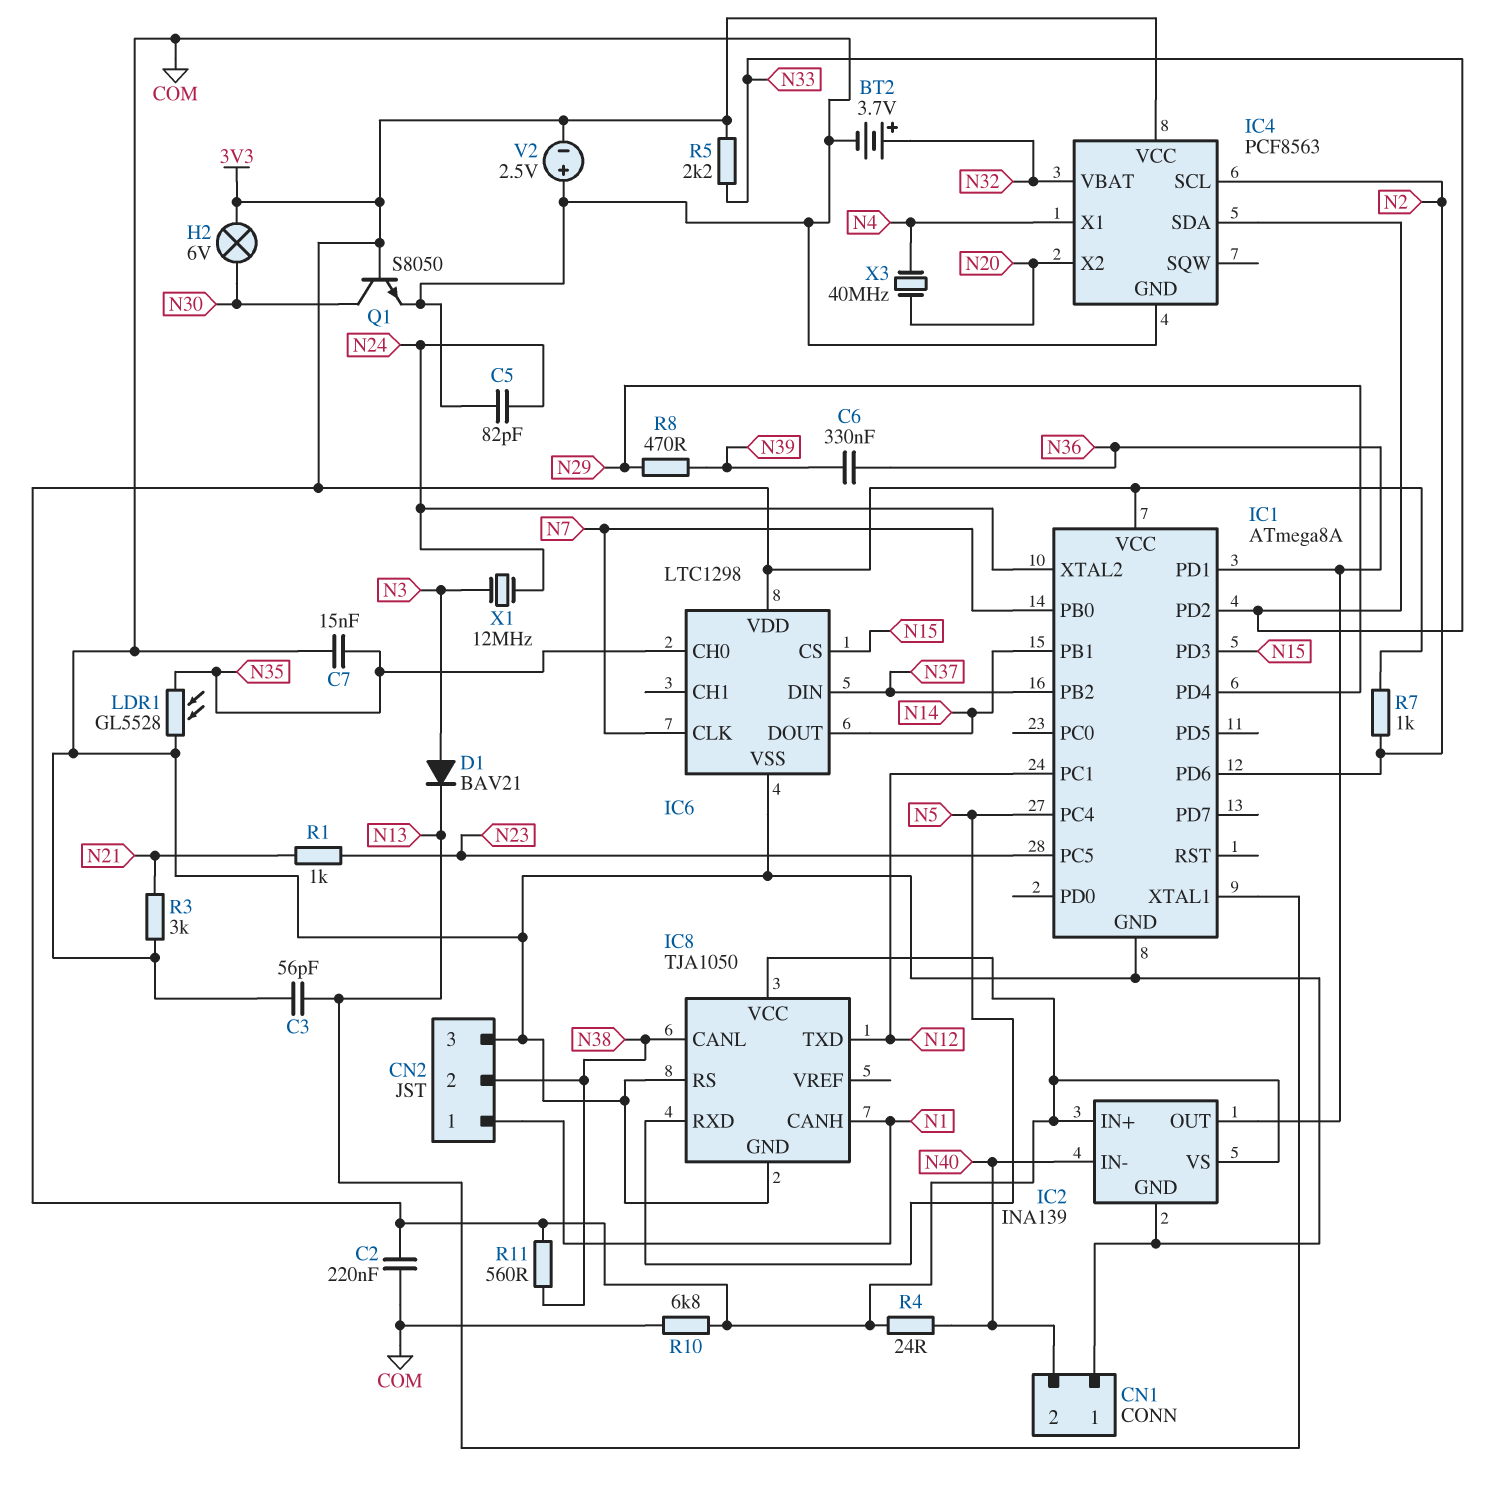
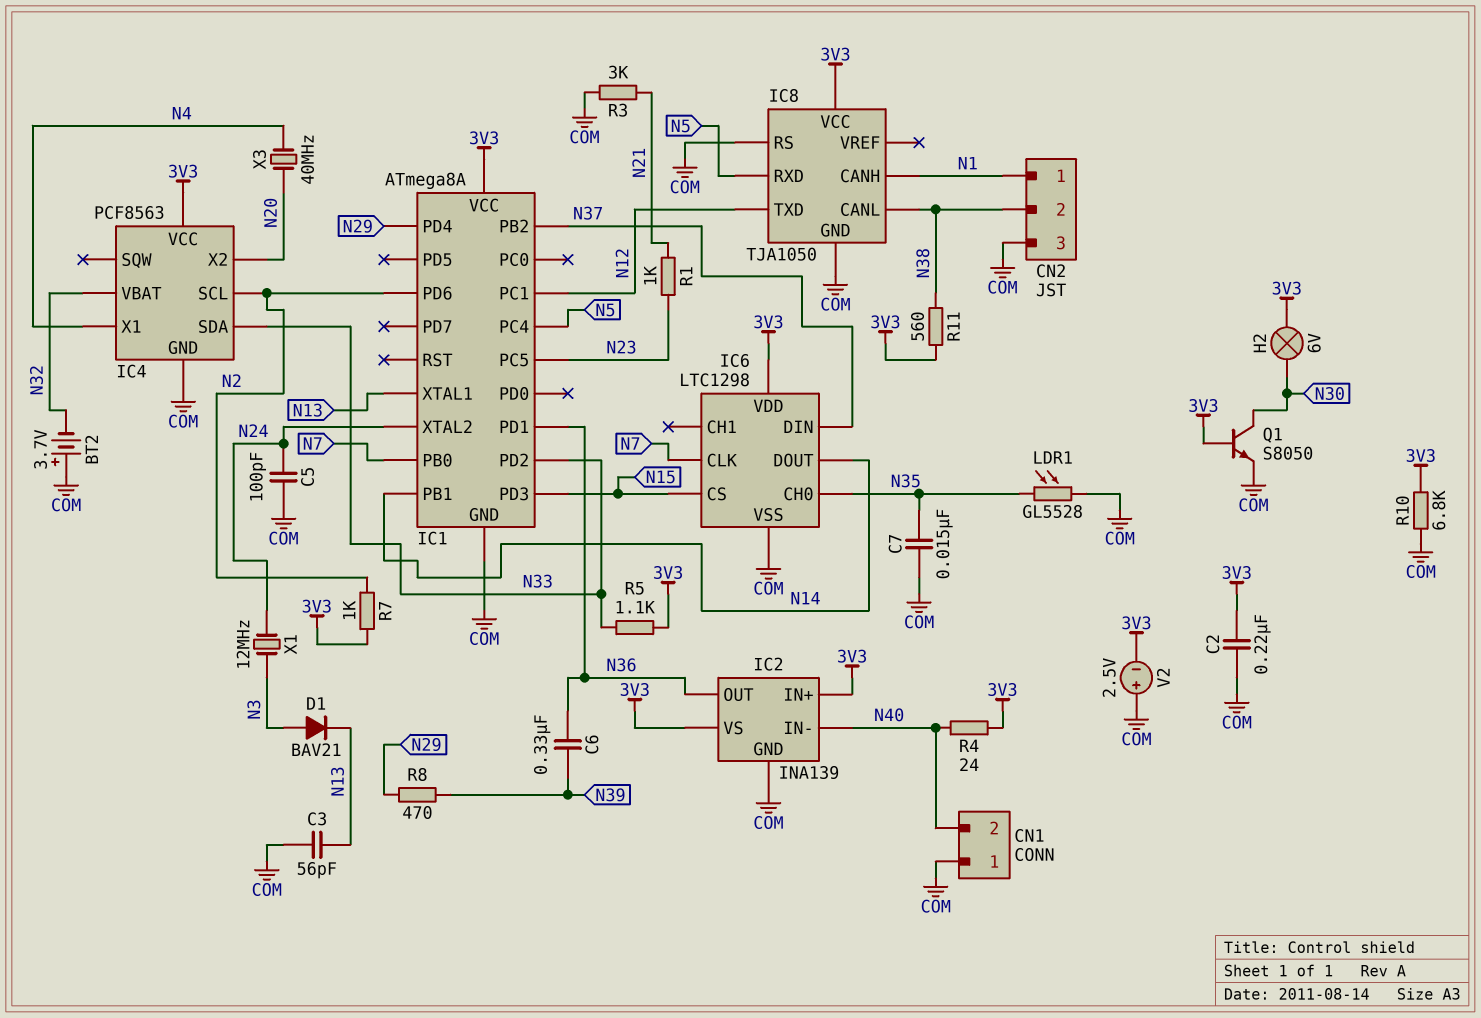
BT2: 3.7V (plus N32, minus COM) -> 3.7V (plus COM, minus N32)
C5: 82pF (COM, N24) -> 100pF (COM, N24)
R5: 2.2k (3V3, N33) -> 1.1k (3V3, N33)

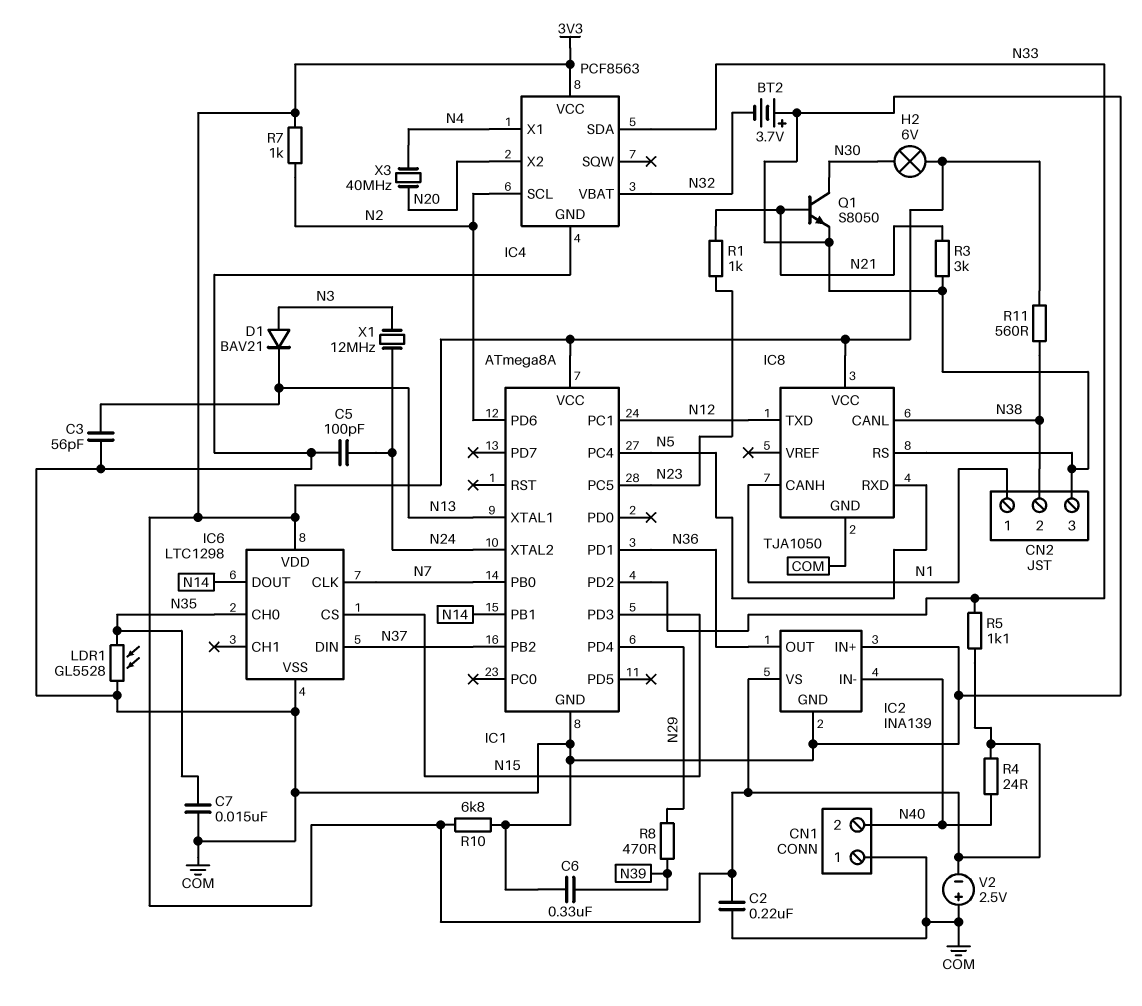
C6: 330nF (N36, N39) -> 330nF (COM, N39)
IC2 pin IN+: 3V3 -> COM
Q1: NPN S8050 (B 3V3, C N30, E COM) -> NPN S8050 (B N21, C N30, E COM)

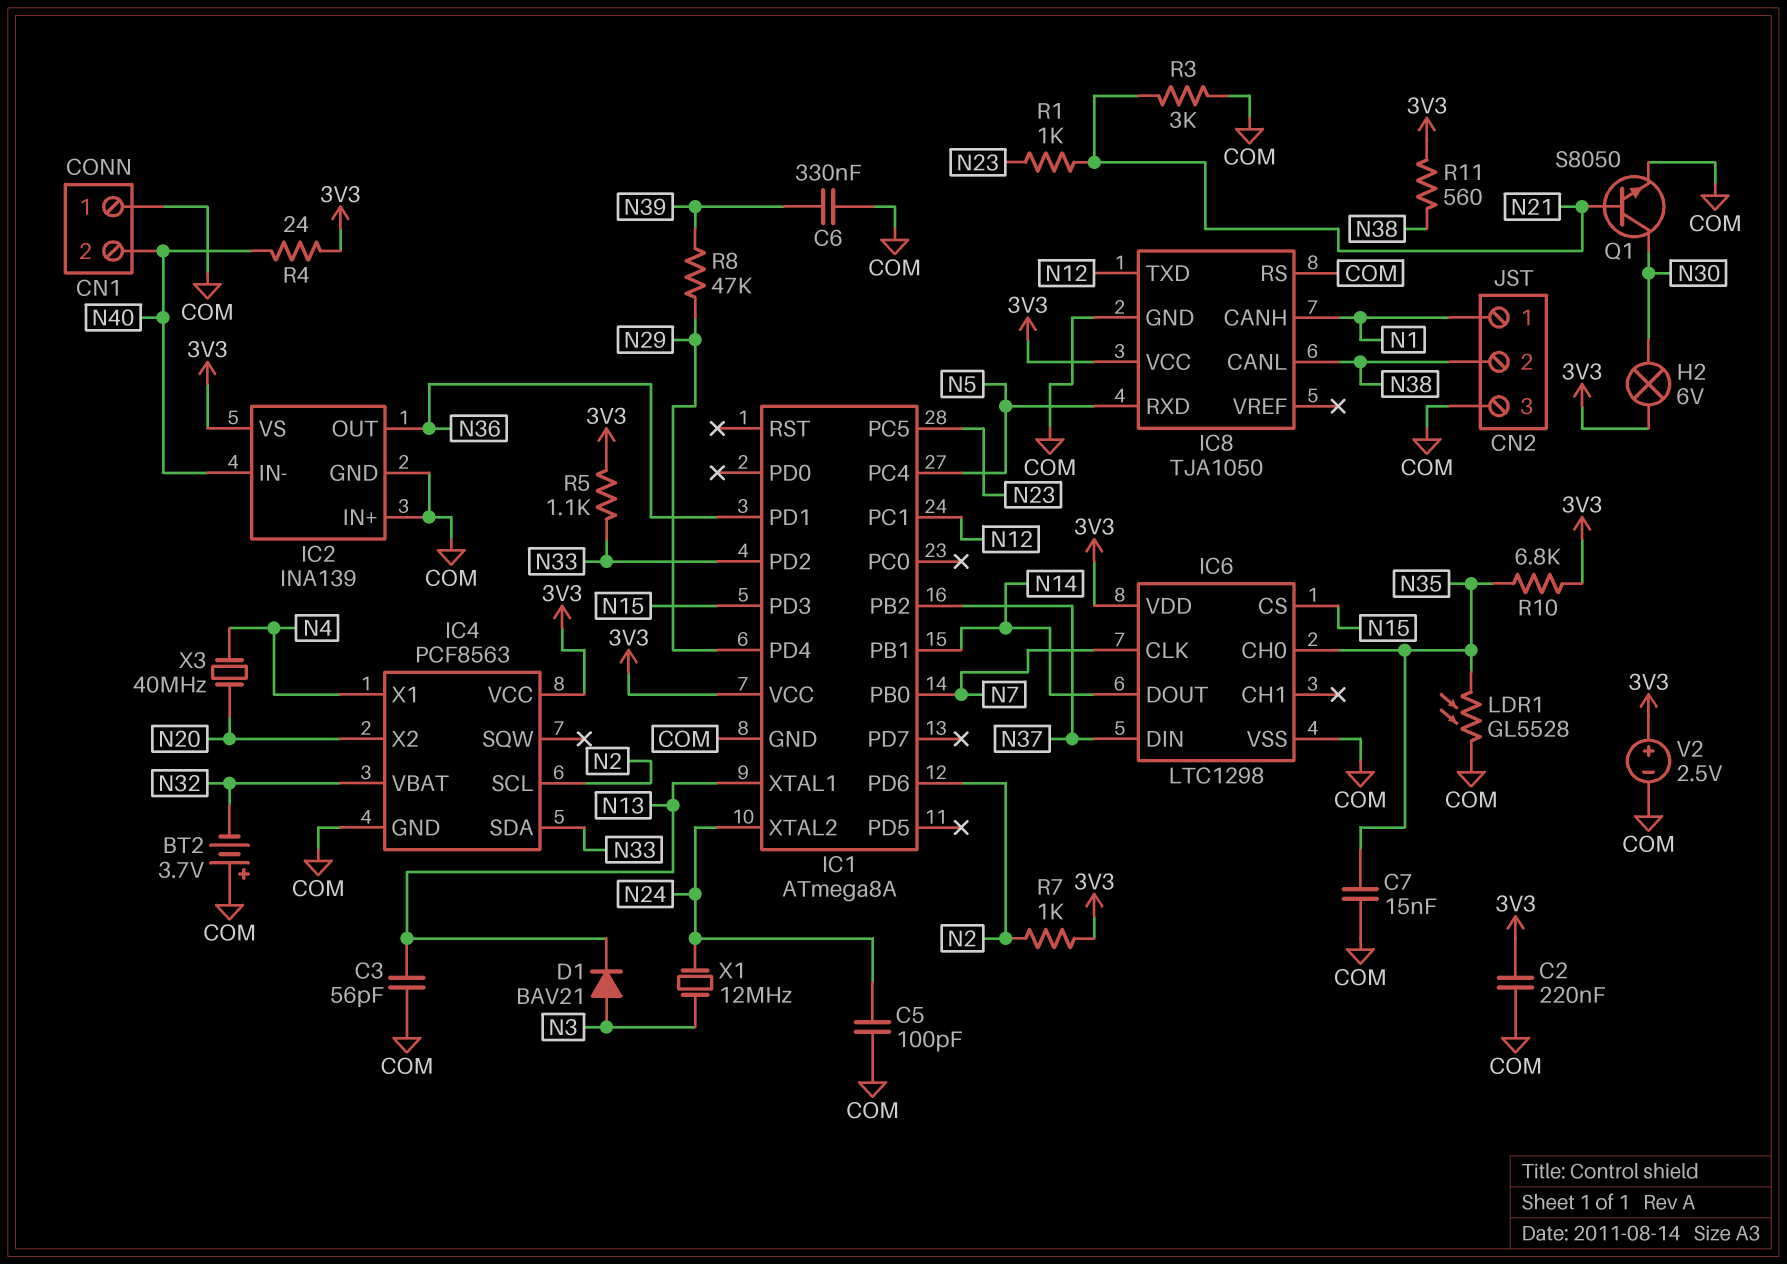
R8: 470 (N29, N39) -> 47k (N29, N39)
R10: 6.8k (3V3, COM) -> 6.8k (3V3, N35)
V2: 2.5V (plus COM, minus 3V3) -> 2.5V (plus 3V3, minus COM)

